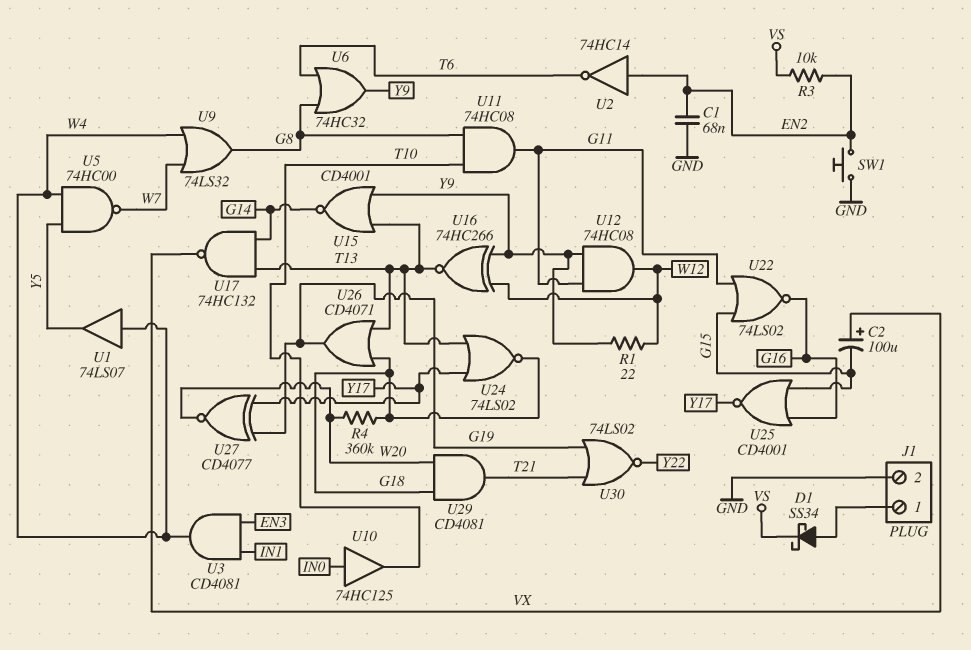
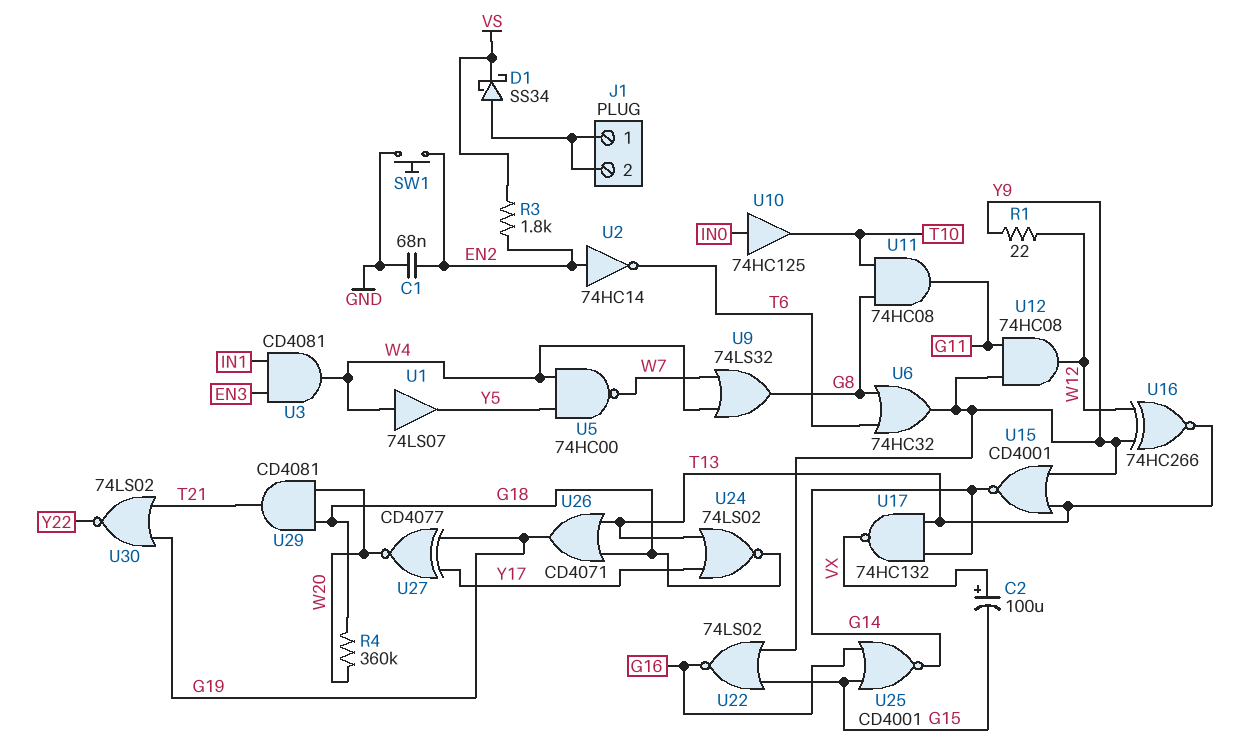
J1 pin 2: GND -> J1/1
R3: 10k (EN2, VS) -> 1.8k (EN2, VS)
U22: NOR 74LS02 (in G11, in G15, out G16) -> NOR 74LS02 (in G15, in Y9, out G16)
U25: NOR CD4001 (in G15, in G16, out Y17) -> NOR CD4001 (in G15, in G16, out G14)

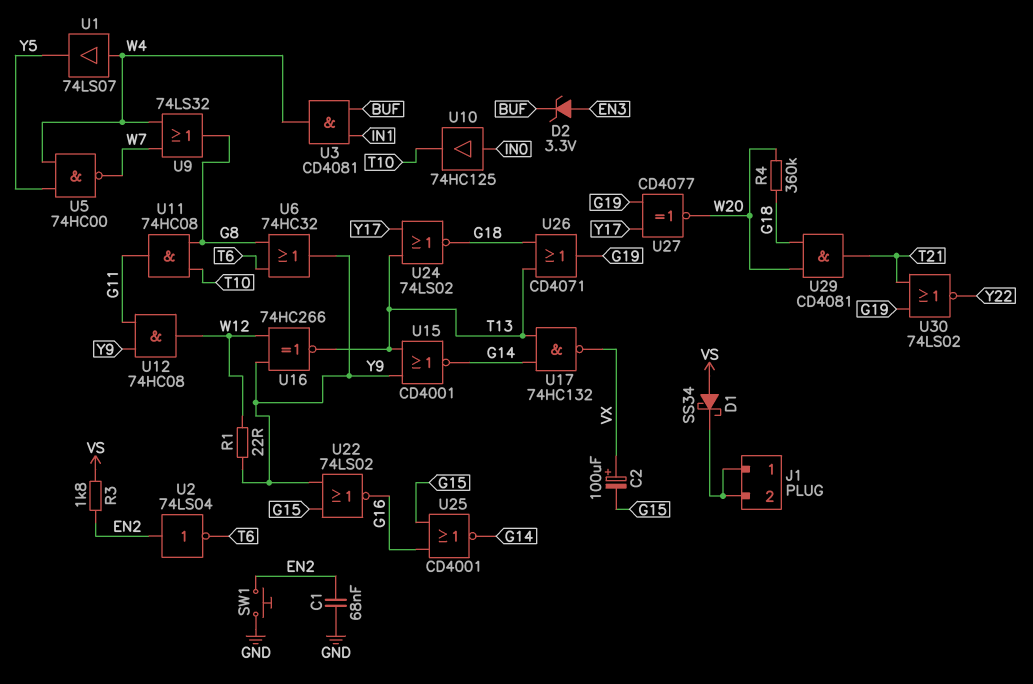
D1: schottky SS34 (A J1/1, K VS) -> schottky SS34 (A VS, K J1/1)
D2: none -> zener 3.3V (A EN3, K BUF)
U2: NOT 74HC14 (in EN2, out T6) -> NOT 74LS04 (in EN2, out T6)
U3: AND CD4081 (in EN3, in IN1, out W4) -> AND CD4081 (in BUF, in IN1, out W4)

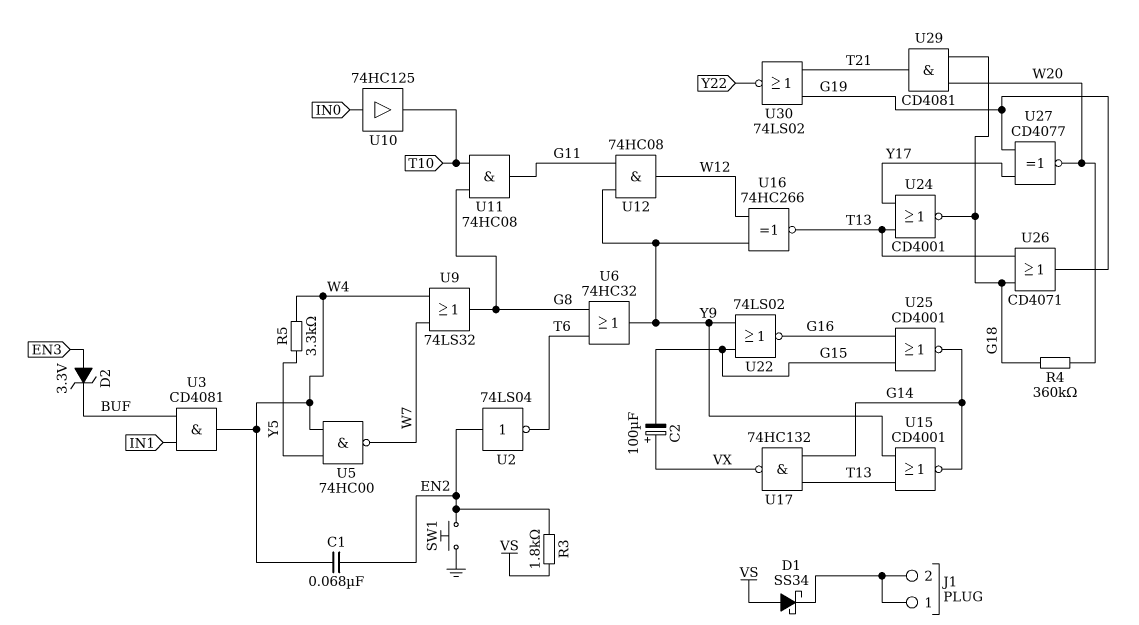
C1: 68nF (EN2, GND) -> 68nF (EN2, W4)
R1: 22 (W12, Y9) -> none
R5: none -> 3.3k (W4, Y5)
U1: buffer 74LS07 (in W4, out Y5) -> none
U24: NOR 74LS02 (in T13, in Y17, out G18) -> NOR CD4001 (in T13, in Y17, out G18)

